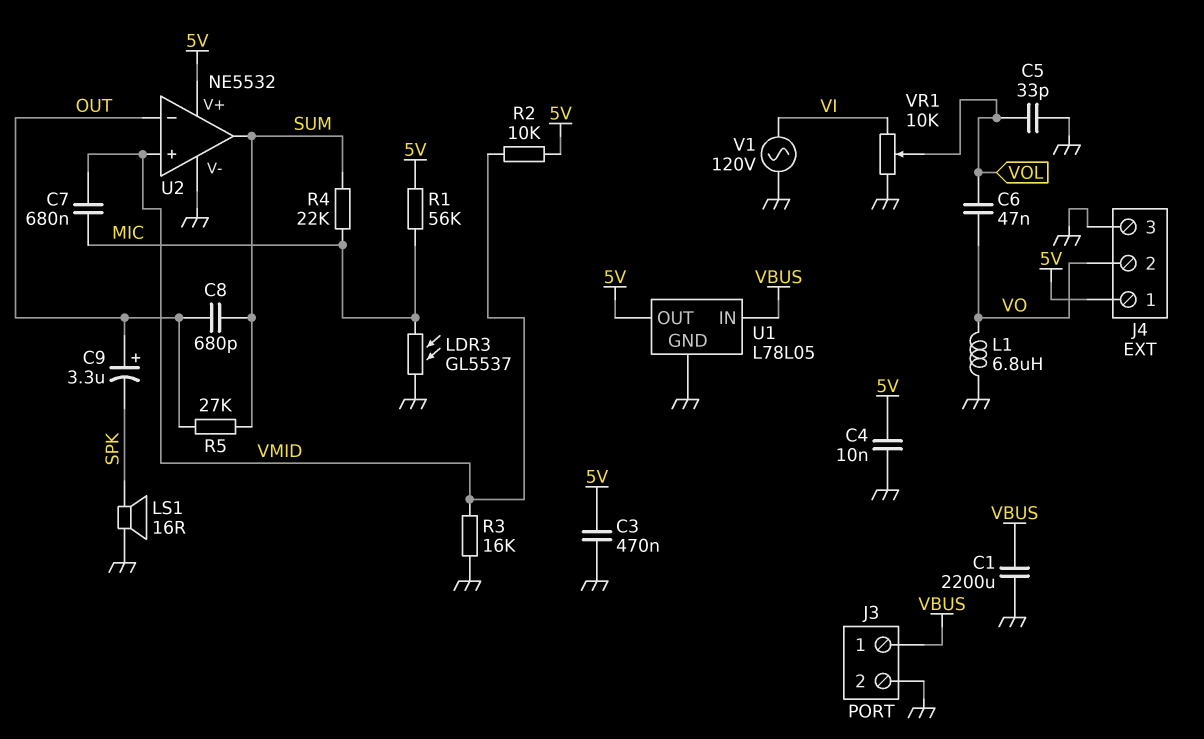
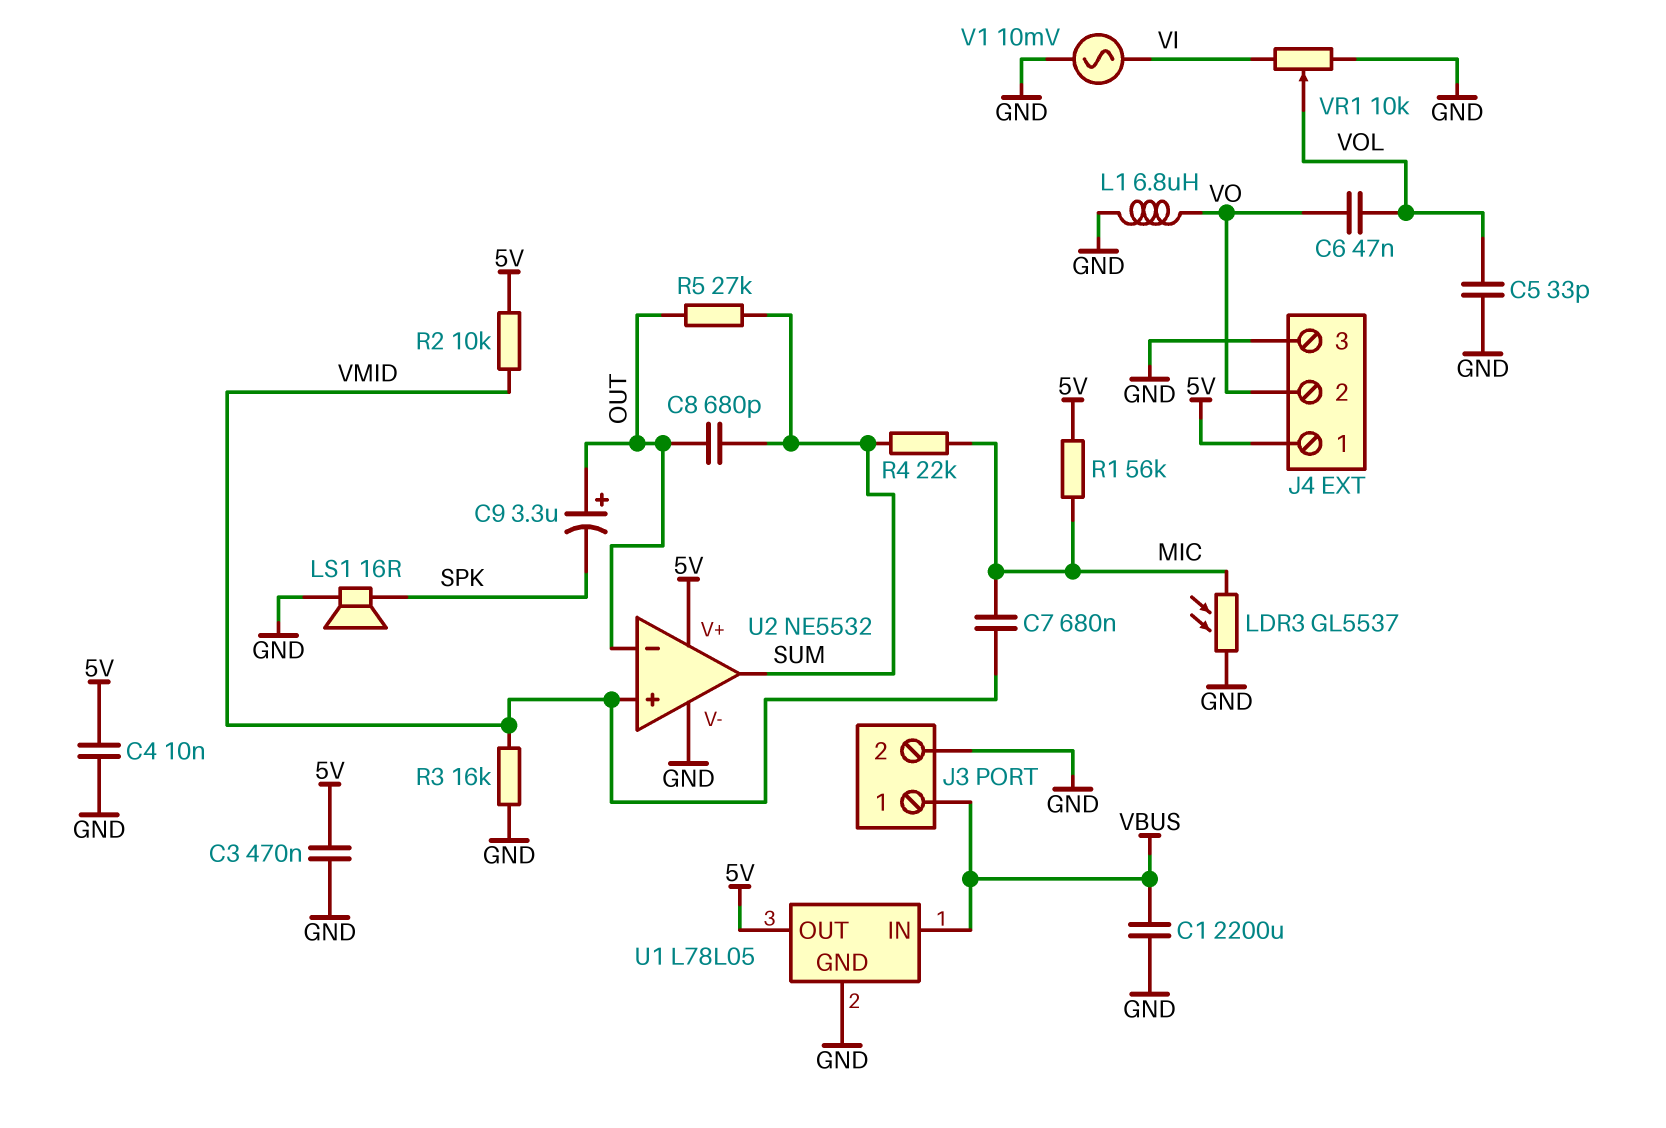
V1: AC 120V (GND, VI) -> AC 10mV (GND, VI)

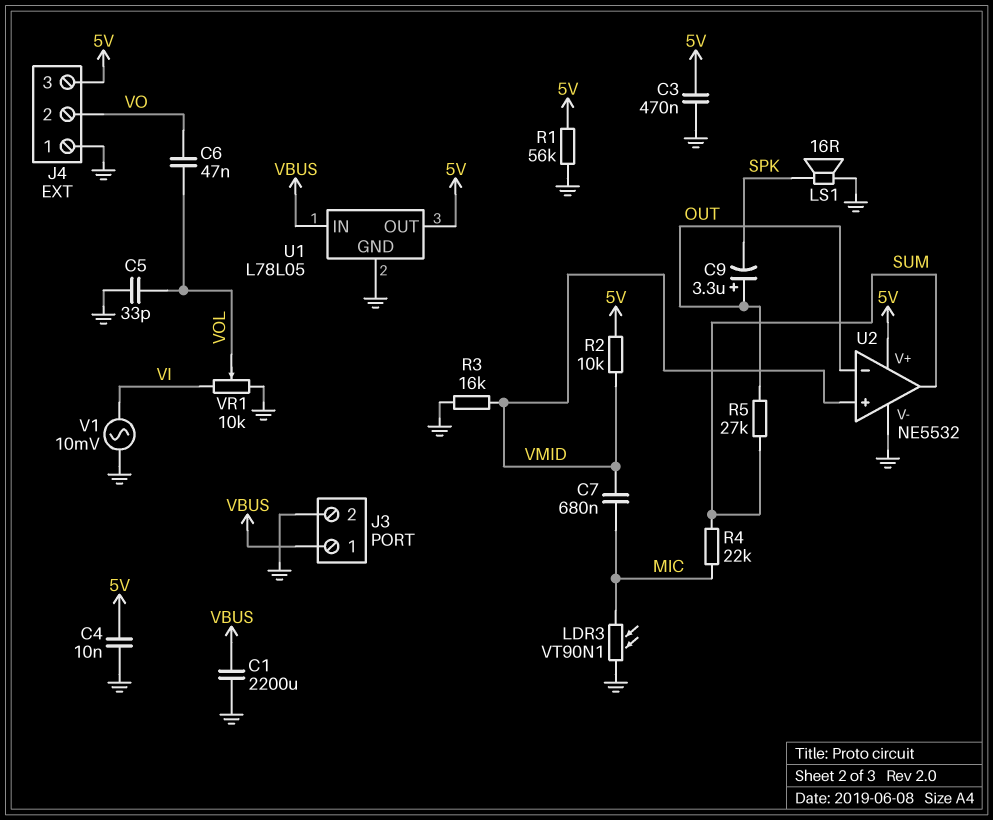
C8: 680pF (OUT, SUM) -> none
J4 pin 1: 5V -> GND
J4 pin 3: GND -> 5V
L1: 6.8uH (GND, VO) -> none
LDR3: GL5537 (GND, MIC) -> VT90N1 (GND, MIC)
R1: 56k (5V, MIC) -> 56k (5V, GND)

